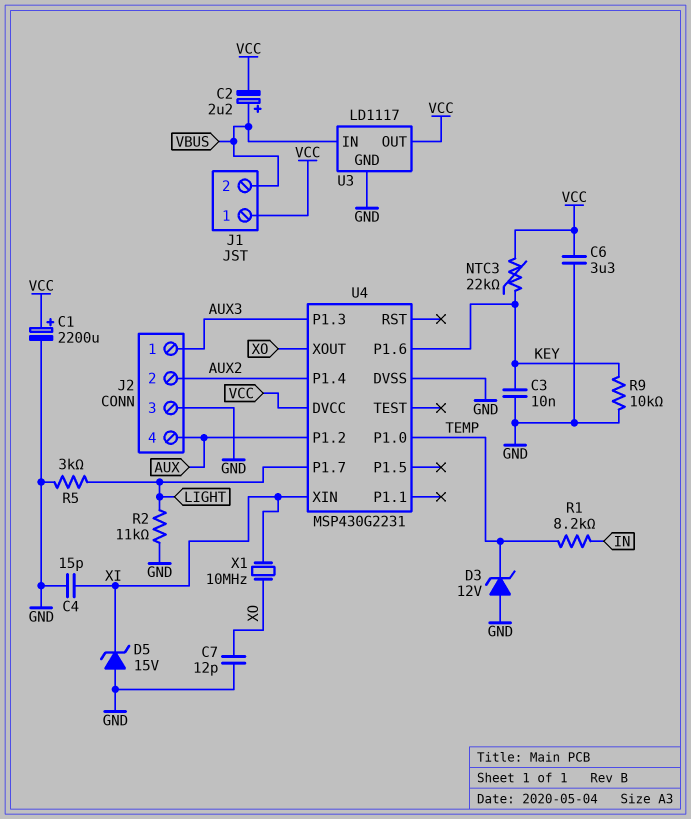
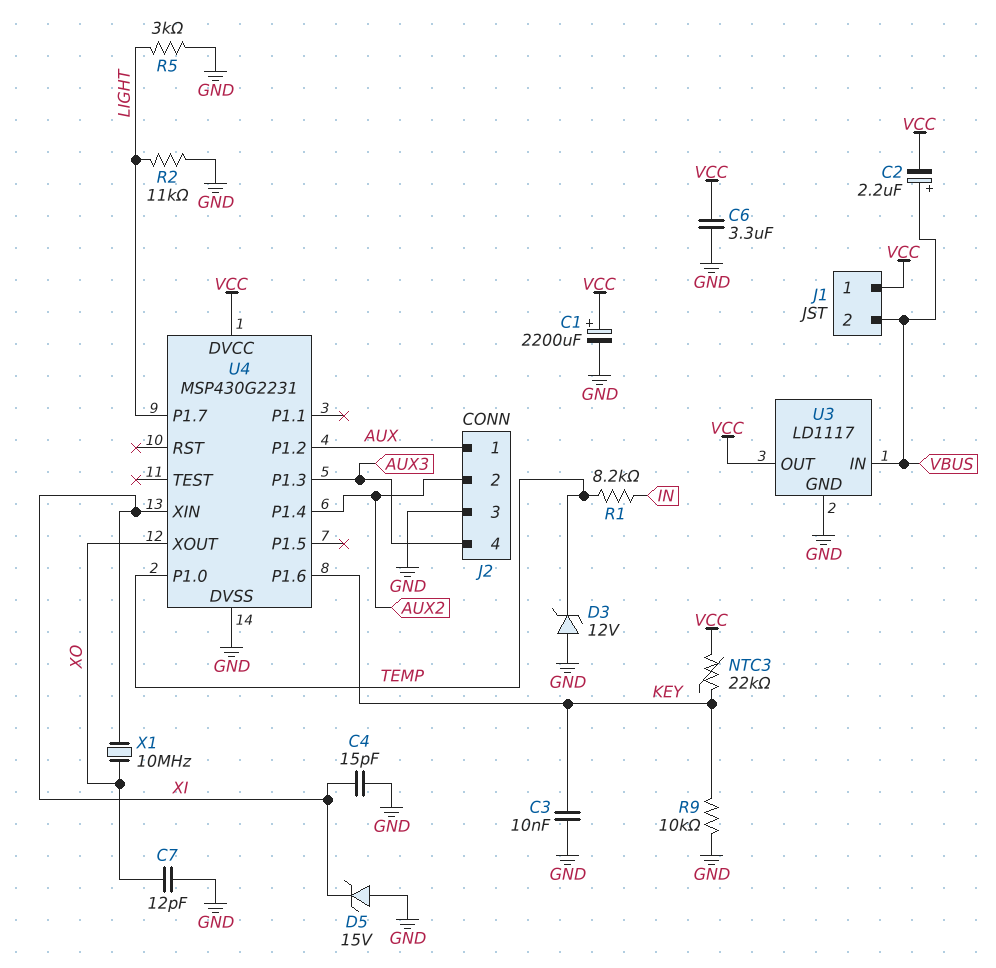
J2 pin 1: AUX3 -> AUX
J2 pin 4: AUX -> AUX3

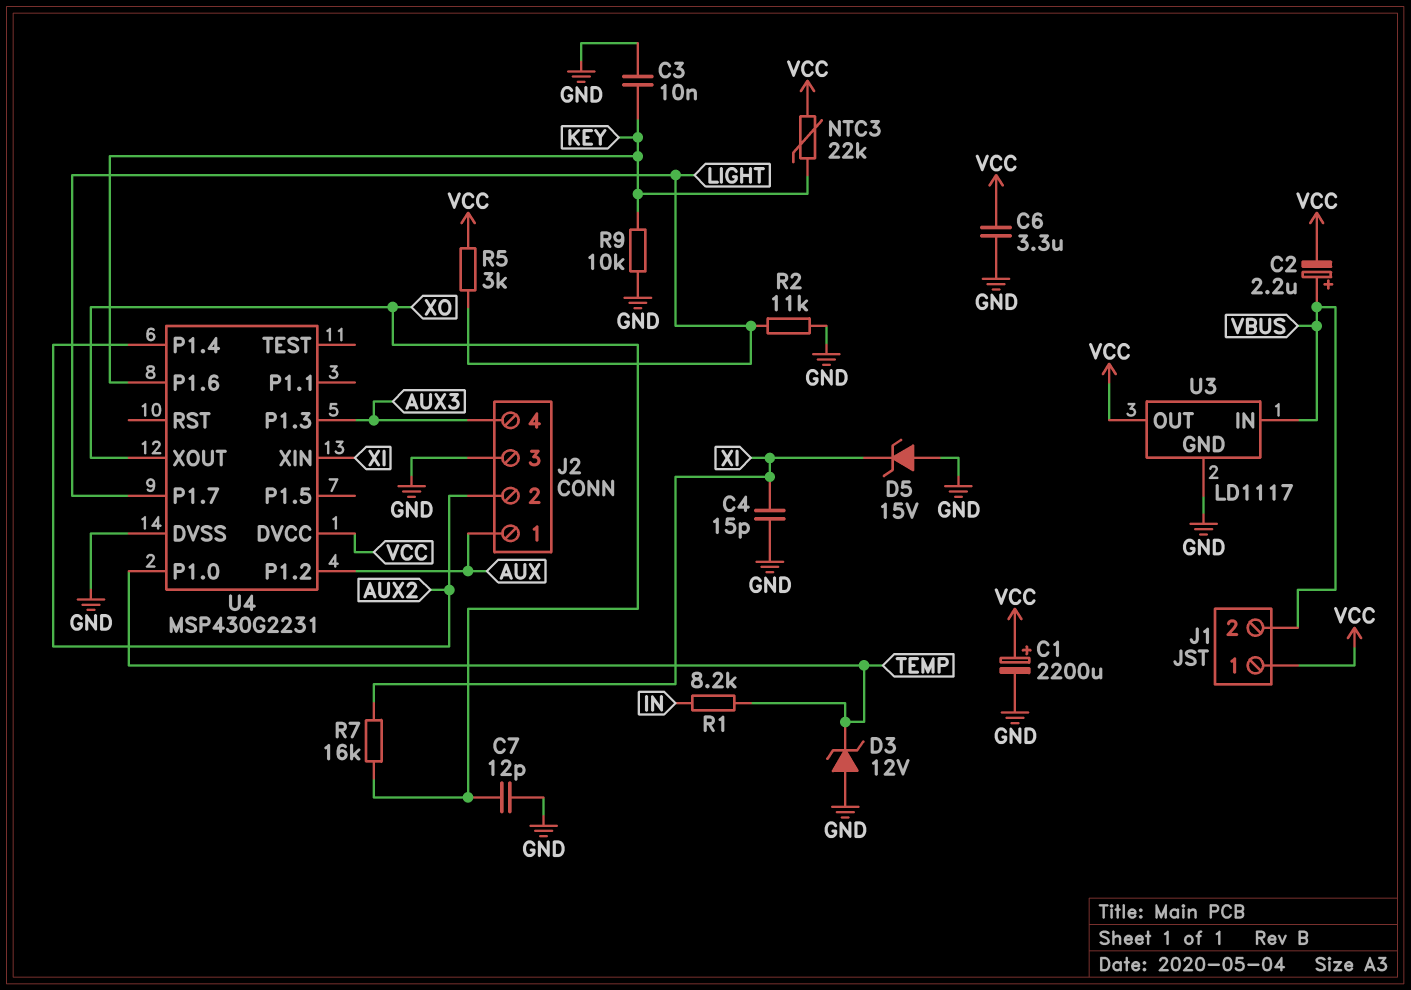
R5: 3k (GND, LIGHT) -> 3k (LIGHT, VCC)
R7: none -> 16k (XI, XO)
X1: 10MHz (XI, XO) -> none

